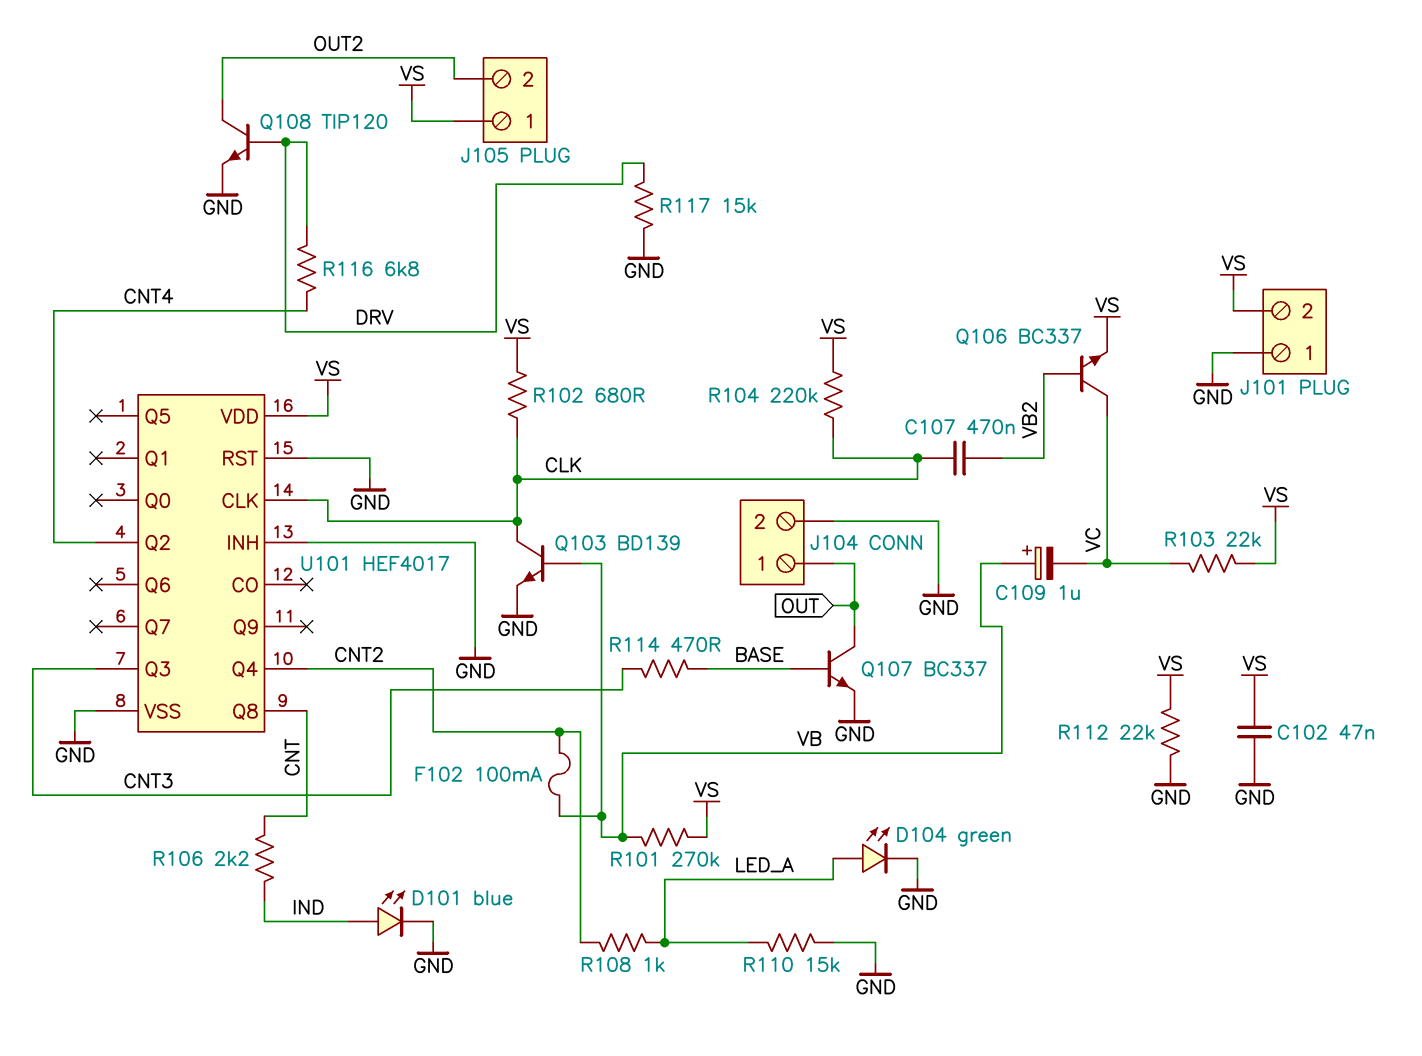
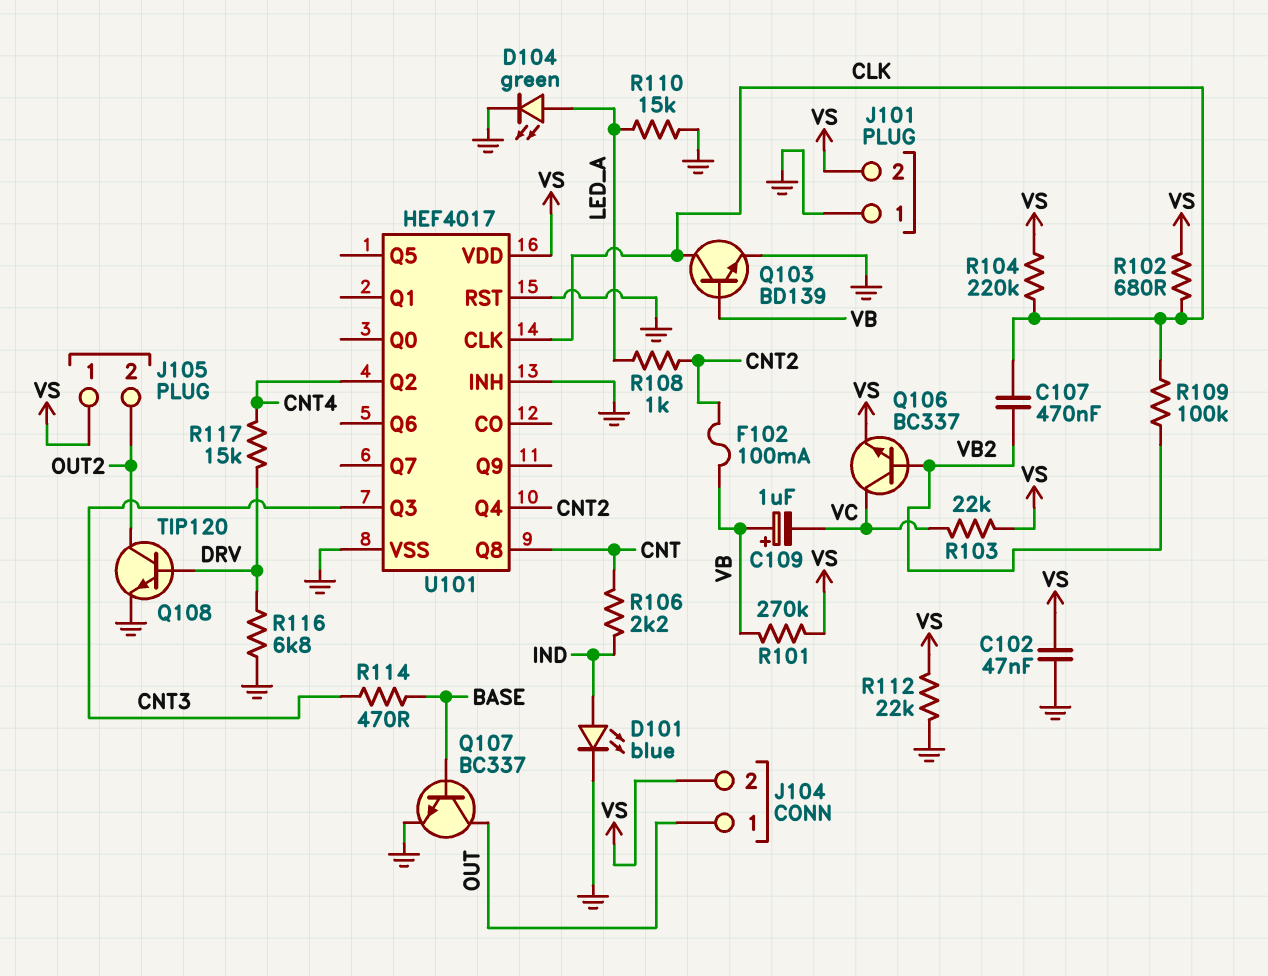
J104 pin 2: GND -> VS
R109: none -> 100k (CLK, VB2)
R116: 6.8k (CNT4, DRV) -> 6.8k (DRV, GND)
R117: 15k (DRV, GND) -> 15k (CNT4, DRV)

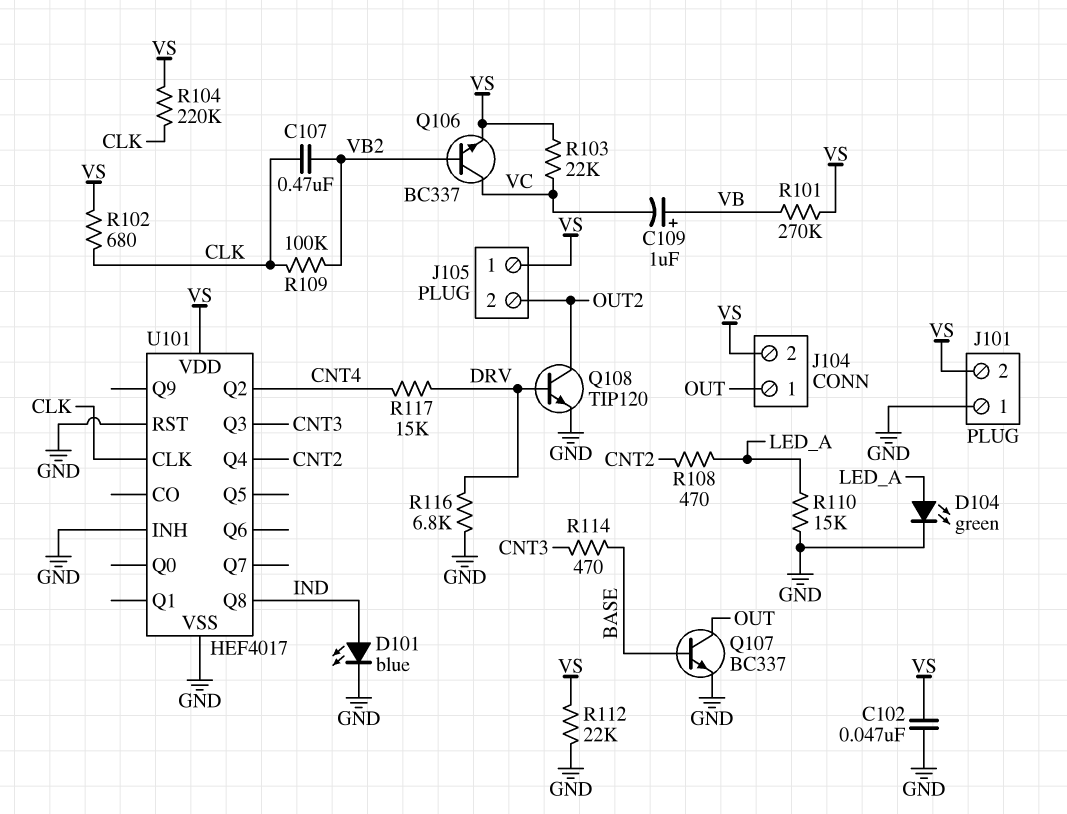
F102: 100mA (CNT2, VB) -> none
Q103: NPN BD139 (B VB, C CLK, E GND) -> none
R106: 2.2k (CNT, IND) -> none
R108: 1k (CNT2, LED_A) -> 470 (CNT2, LED_A)
U101 pin Q8: CNT -> IND

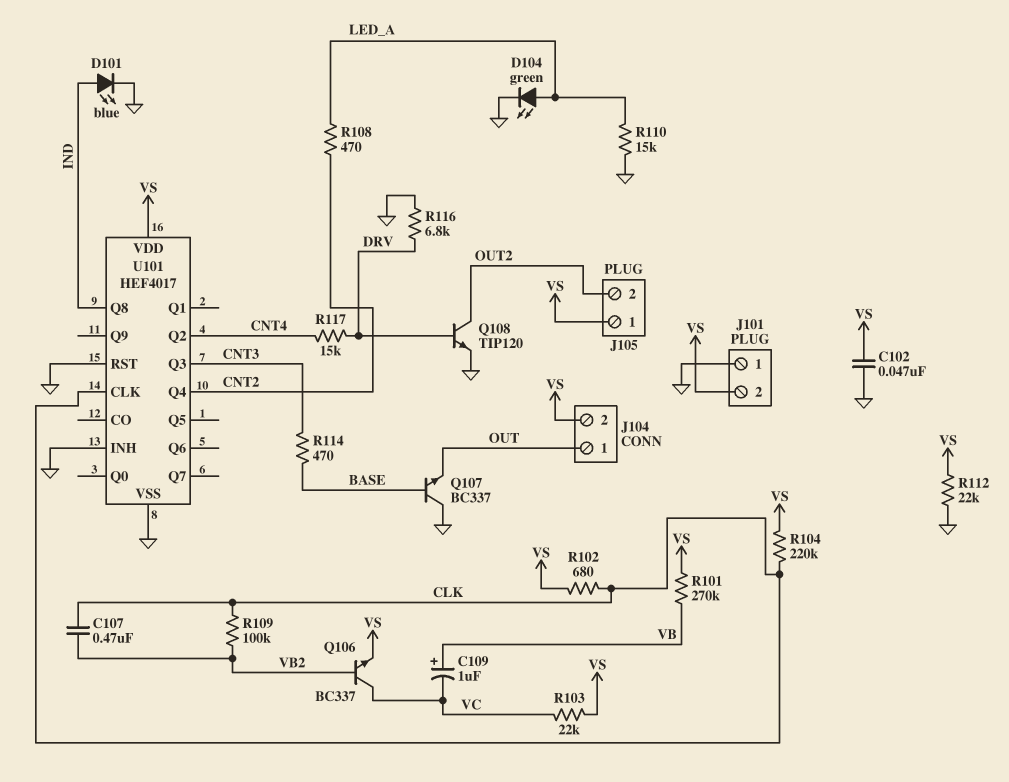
Q107: NPN BC337 (B BASE, C OUT, E GND) -> NPN BC337 (B BASE, C GND, E OUT)

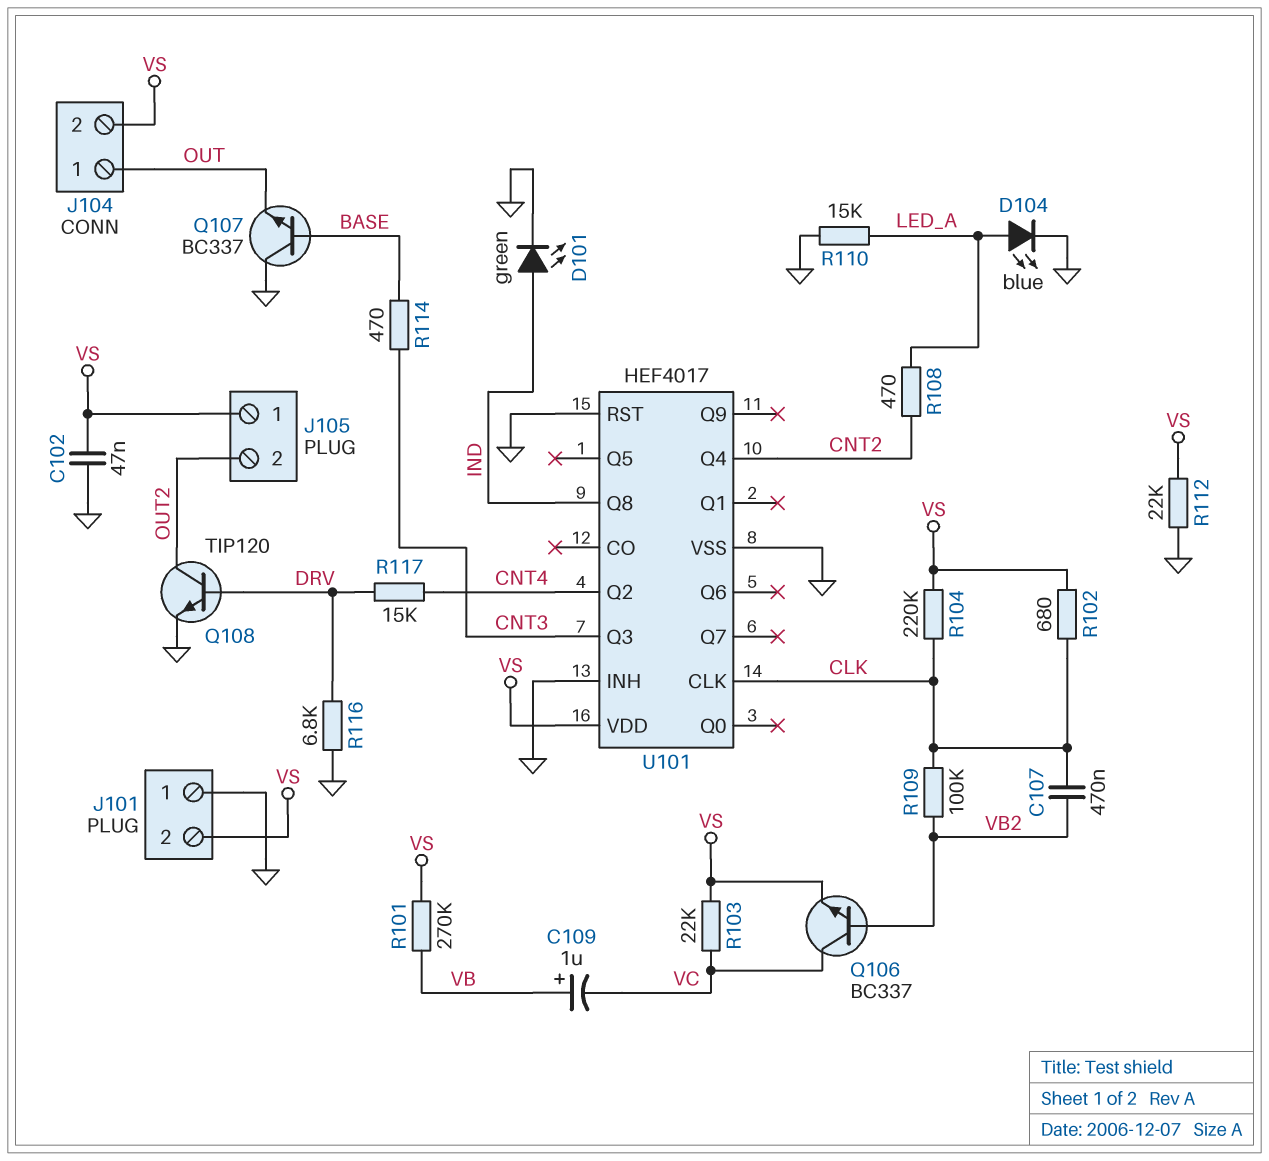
D101: LED blue (A IND, K GND) -> LED green (A IND, K GND)
D104: LED green (A LED_A, K GND) -> LED blue (A LED_A, K GND)

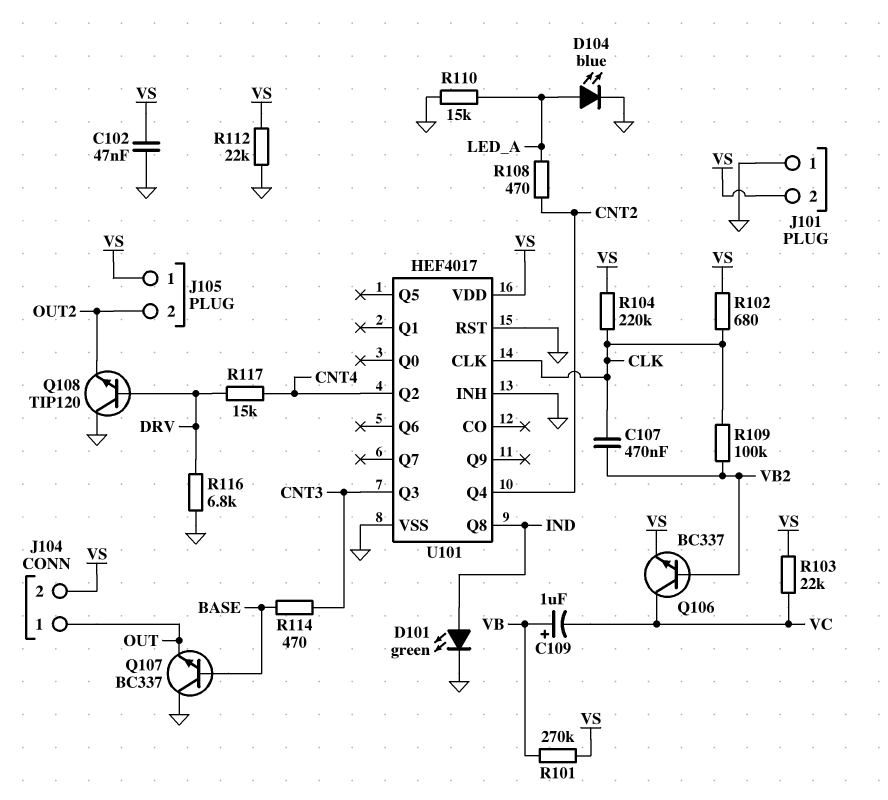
Q108: NPN TIP120 (B DRV, C OUT2, E GND) -> NPN TIP120 (B DRV, C GND, E OUT2)

